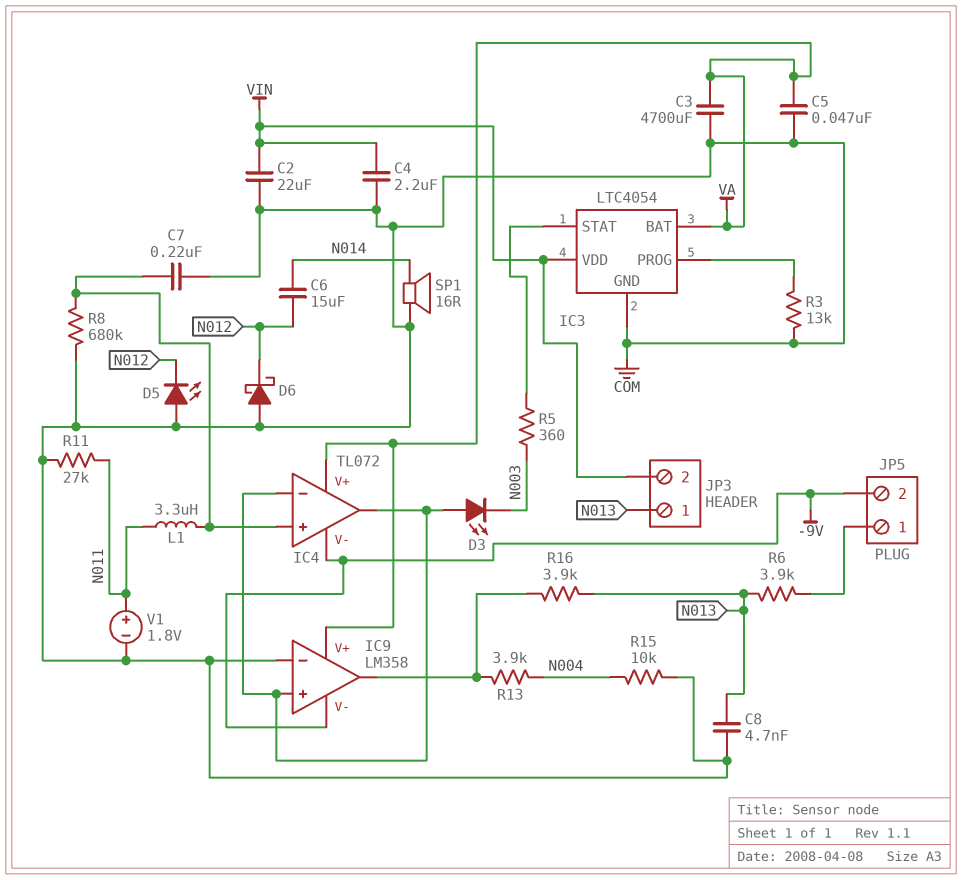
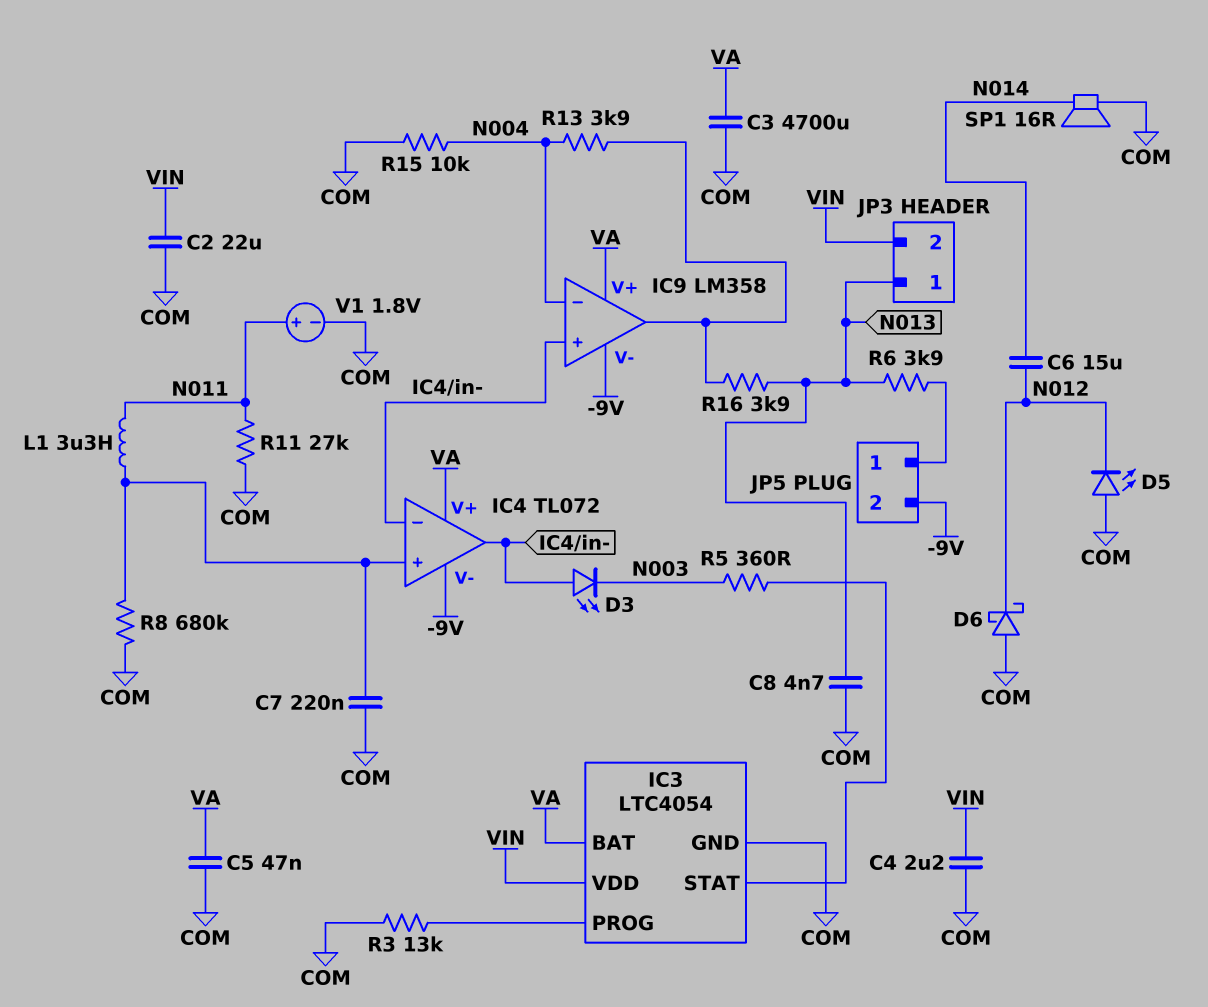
IC9 pin in-: COM -> N004

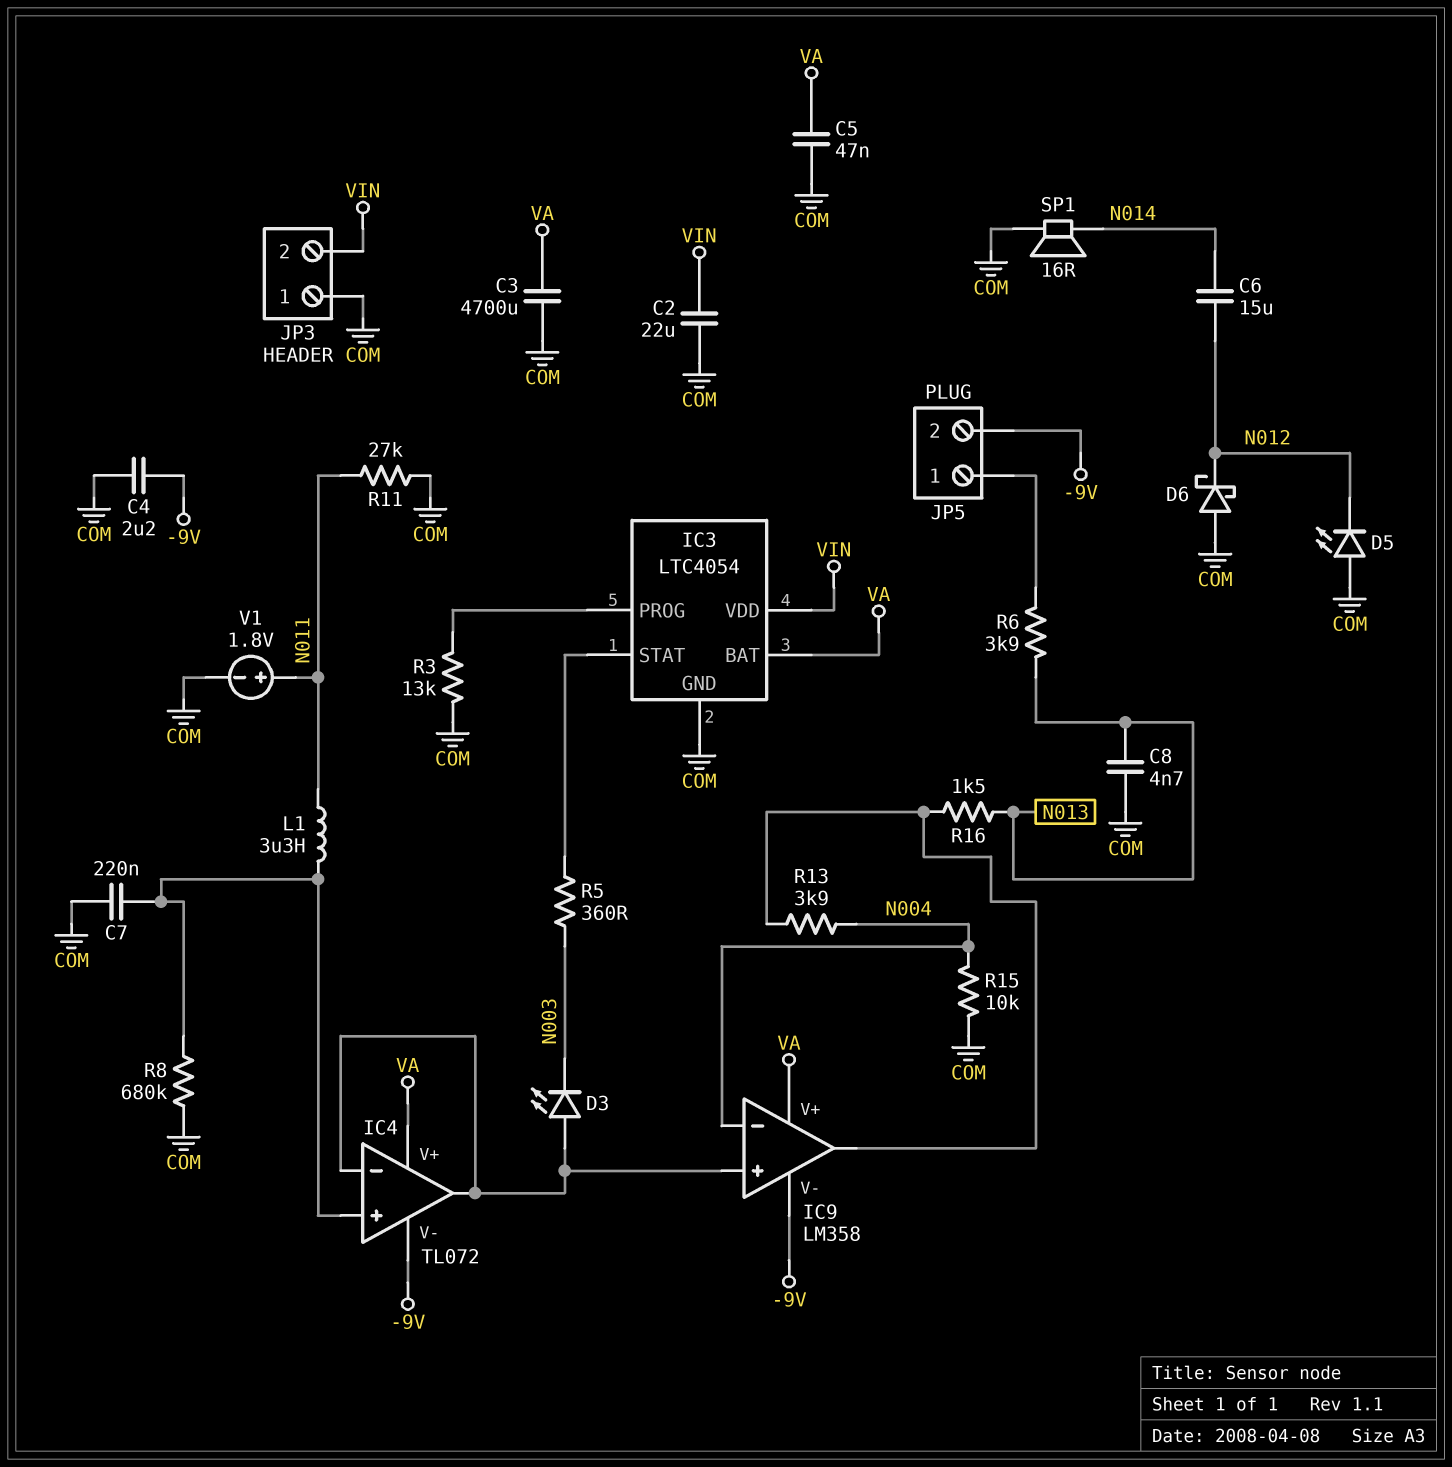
C4: 2.2uF (COM, VIN) -> 2.2uF (-9V, COM)
JP3 pin 1: N013 -> COM
R16: 3.9k (IC9/out, N013) -> 1.5k (IC9/out, N013)

